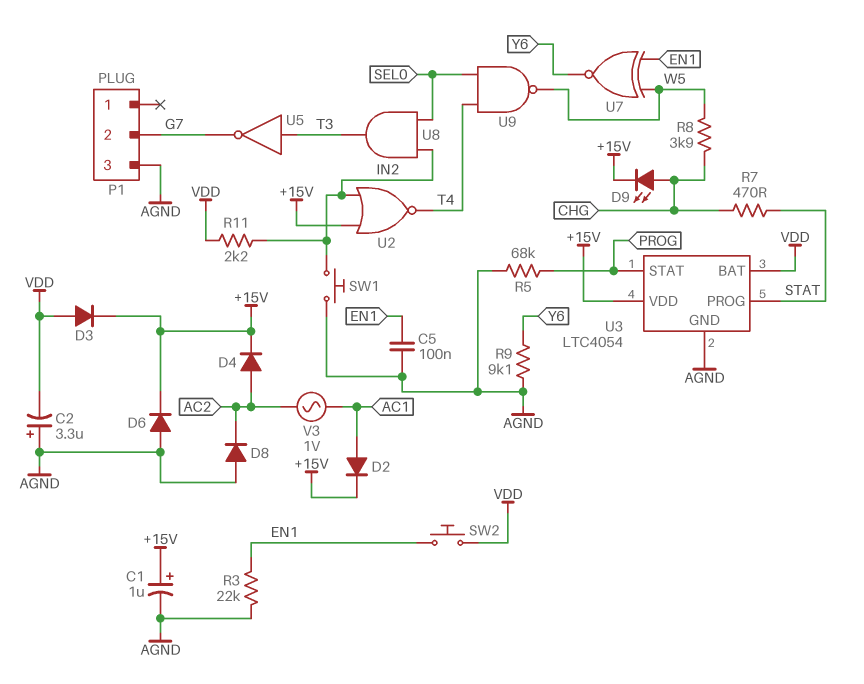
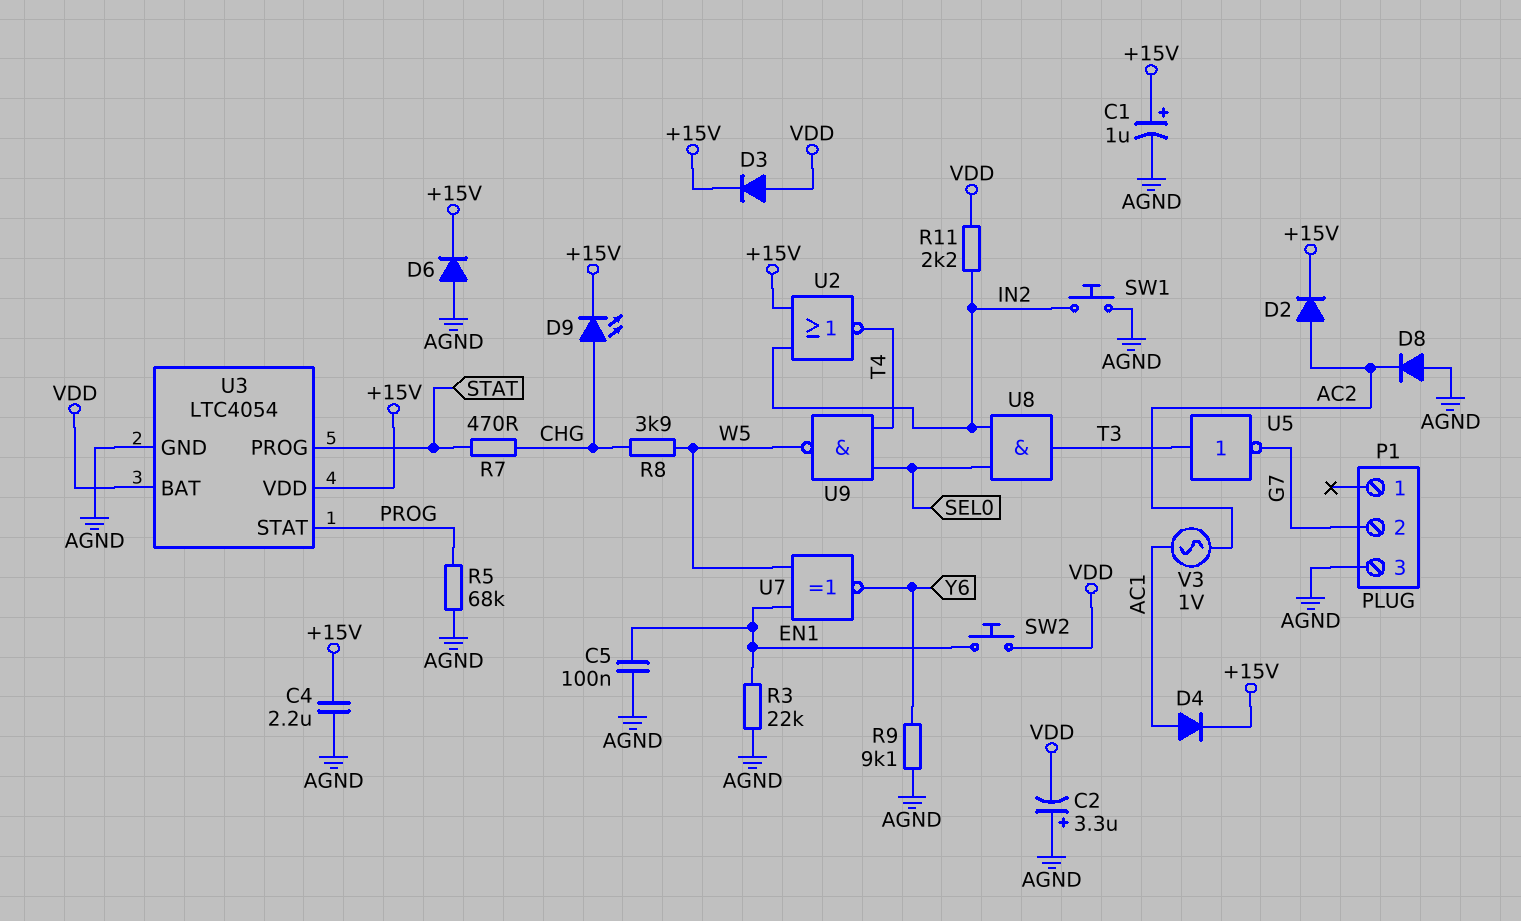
C4: none -> 2.2uF (+15V, AGND)
D2: diode (A AC1, K +15V) -> diode (A AC2, K +15V)
D4: diode (A AC2, K +15V) -> diode (A AC1, K +15V)

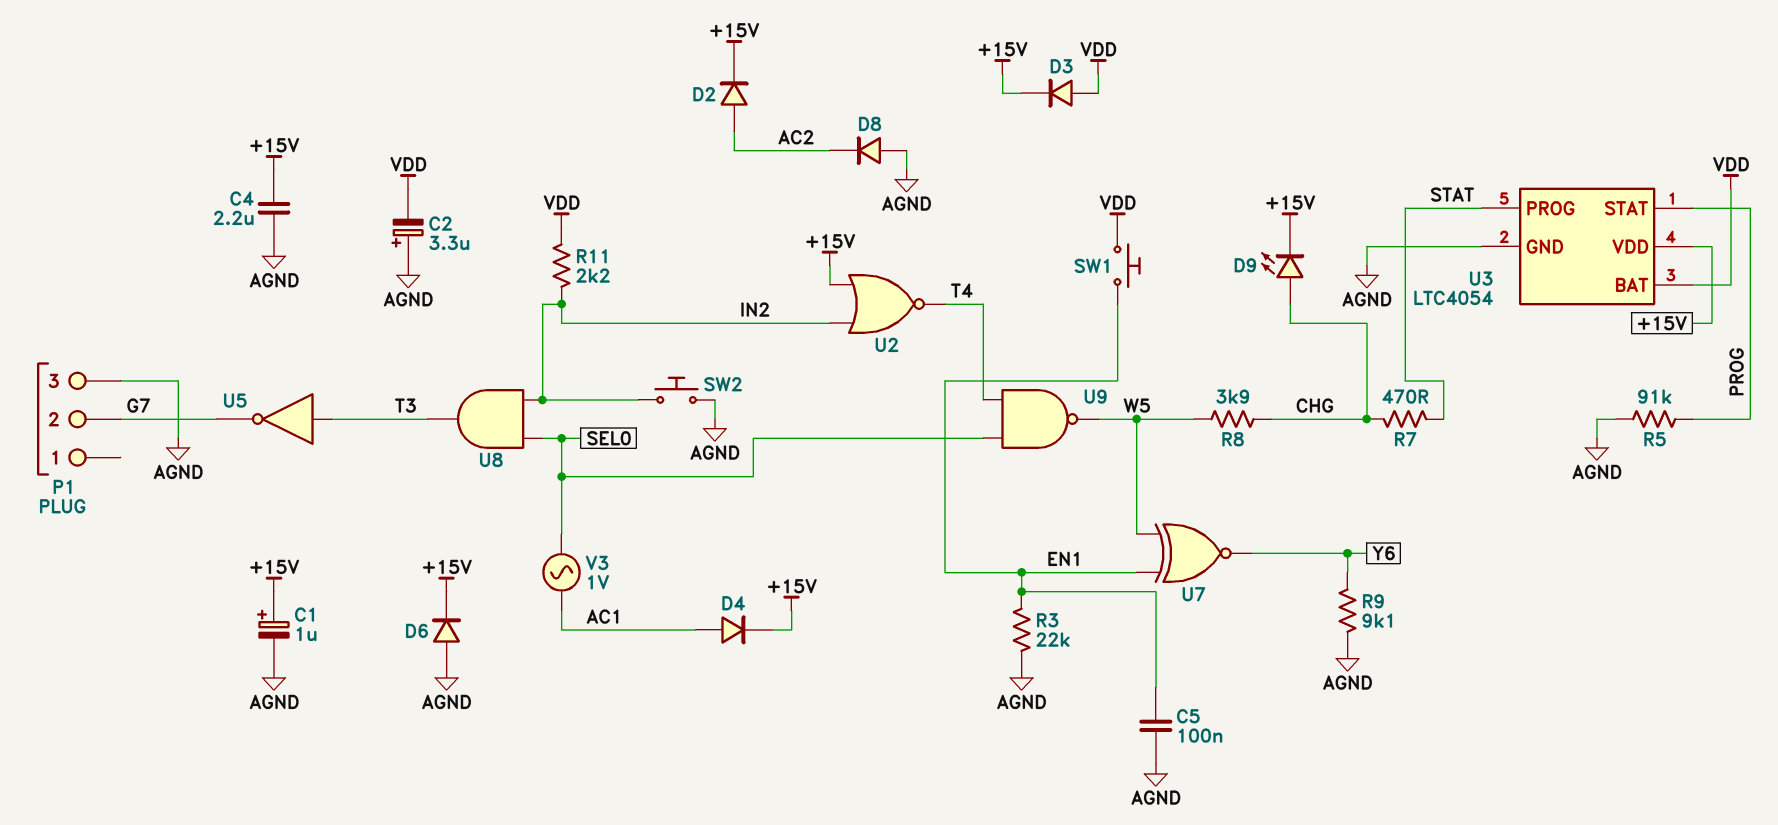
R5: 68k (AGND, PROG) -> 91k (AGND, PROG)
SW1: button (AGND, IN2) -> button (EN1, VDD)
SW2: button (EN1, VDD) -> button (AGND, IN2)
V3: AC 1V (AC1, AC2) -> AC 1V (AC1, SEL0)

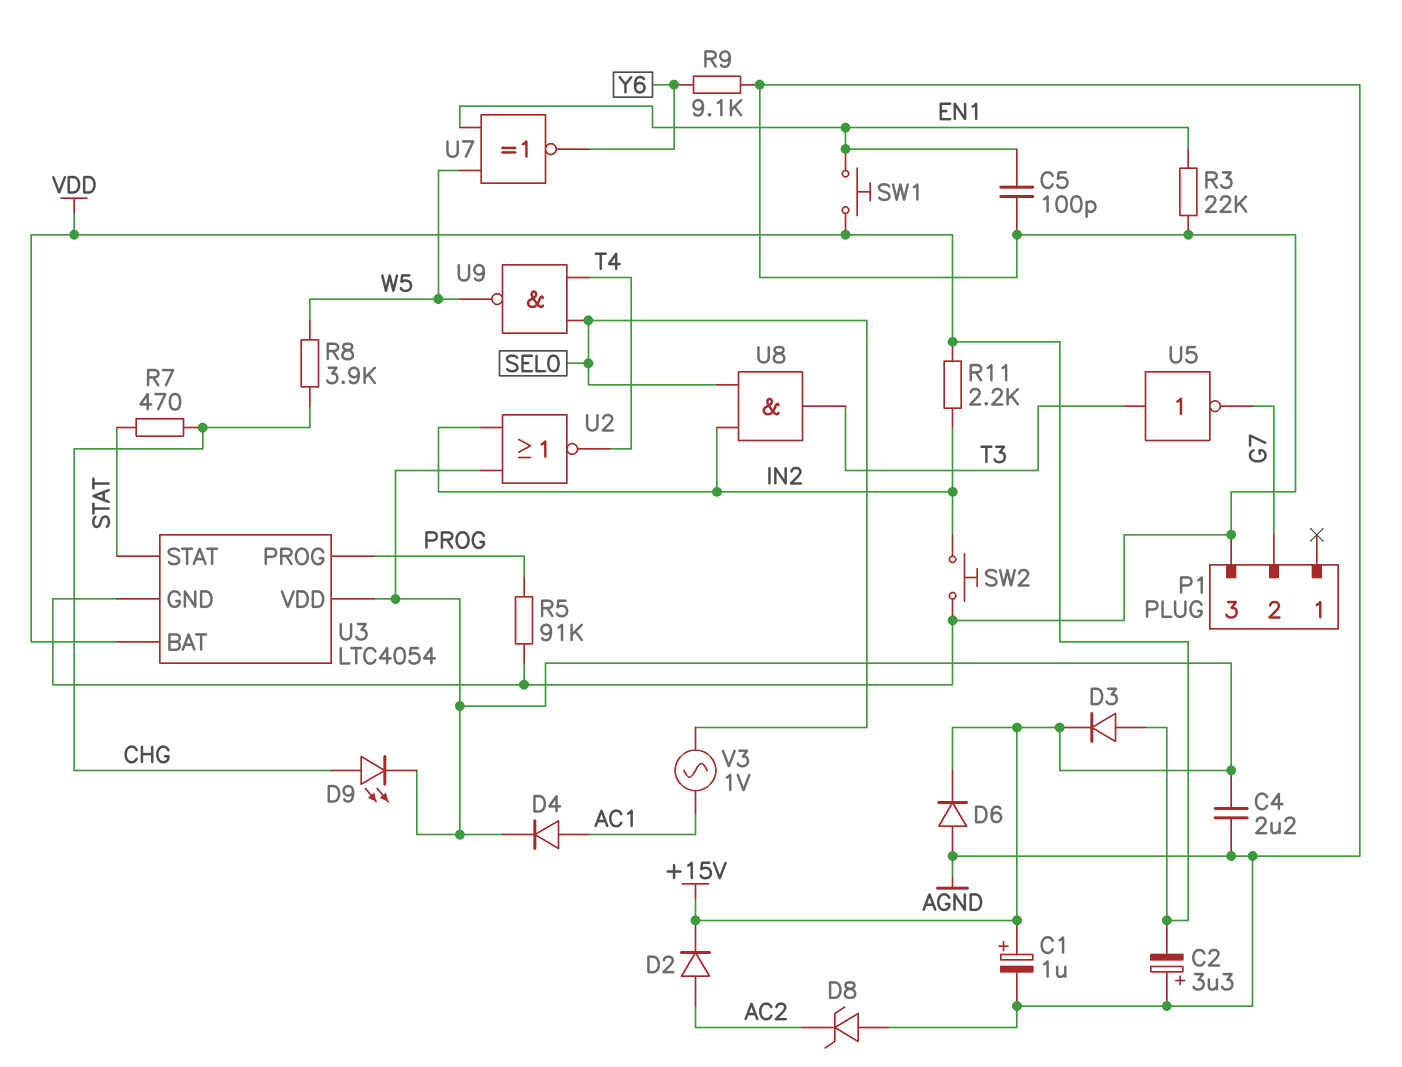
C5: 100nF (AGND, EN1) -> 100pF (AGND, EN1)
D8: diode (A AGND, K AC2) -> zener (A AGND, K AC2)
U3 pin PROG: STAT -> PROG
U3 pin STAT: PROG -> STAT

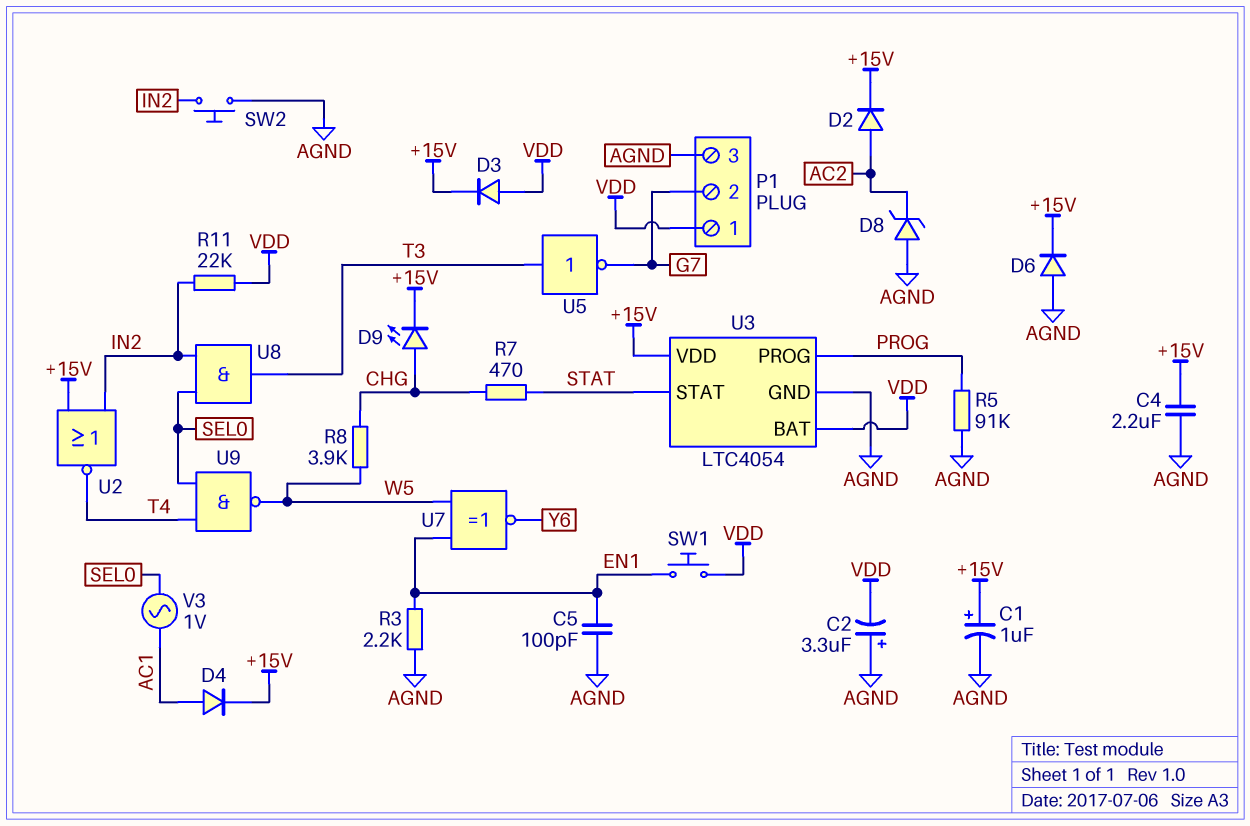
P1 pin 1: none -> VDD
R3: 22k (AGND, EN1) -> 2.2k (AGND, EN1)
R9: 9.1k (AGND, Y6) -> none
R11: 2.2k (IN2, VDD) -> 22k (IN2, VDD)

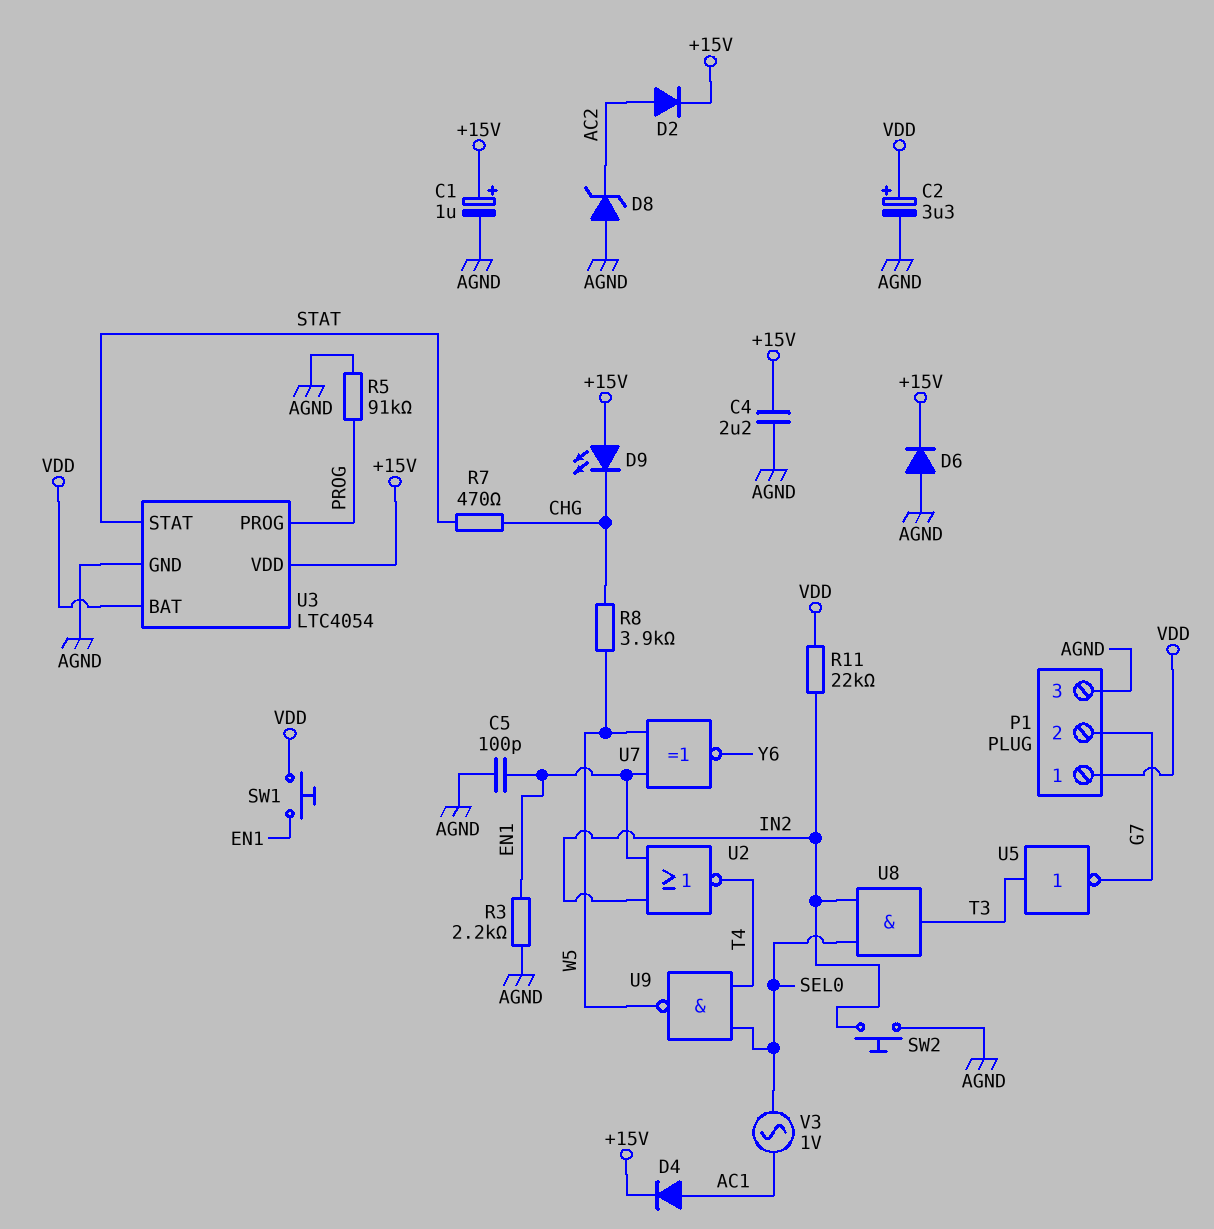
C2: 3.3uF (plus AGND, minus VDD) -> 3.3uF (plus VDD, minus AGND)
D3: diode (A VDD, K +15V) -> none
D9: LED (A CHG, K +15V) -> LED (A +15V, K CHG)
U2: NOR (in +15V, in IN2, out T4) -> NOR (in EN1, in IN2, out T4)

